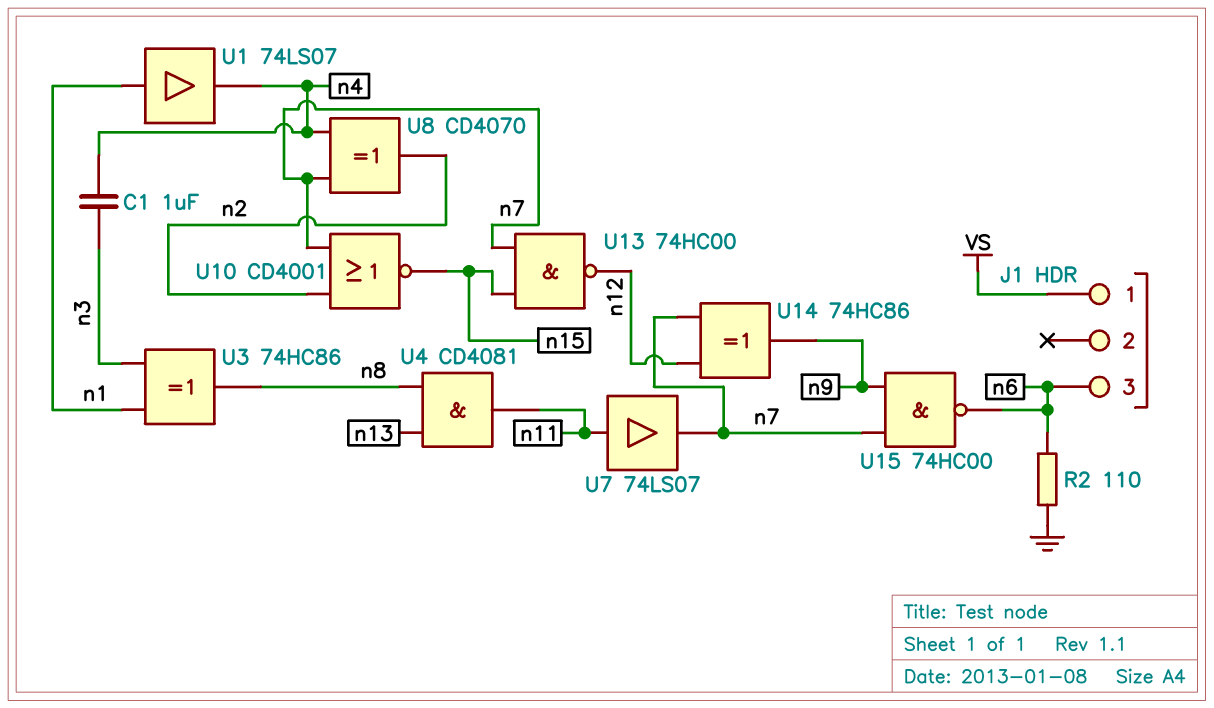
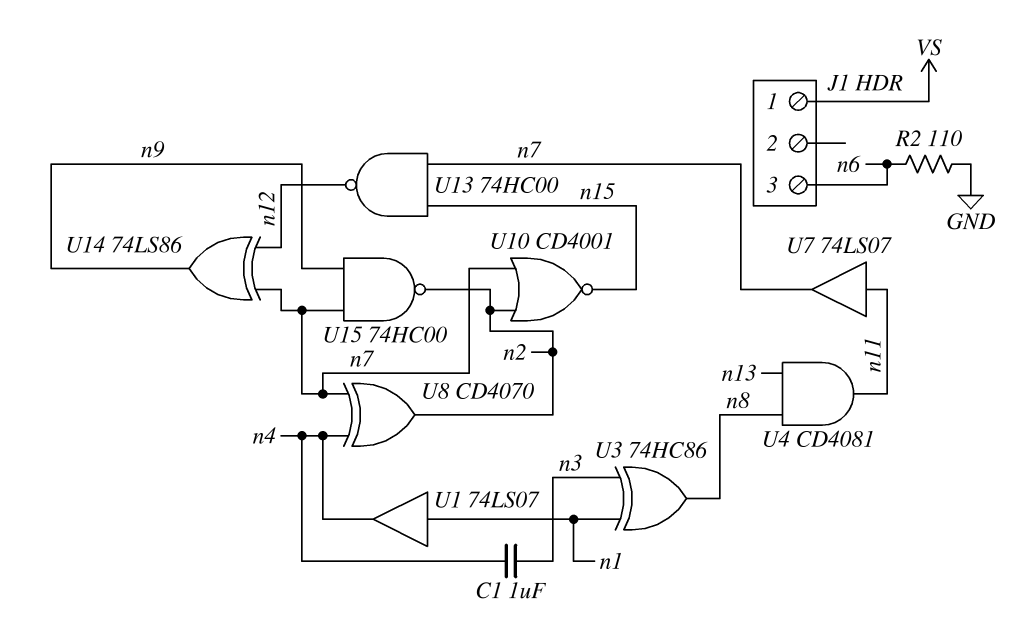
U14: XOR 74HC86 (in n7, in n12, out n9) -> XOR 74LS86 (in n7, in n12, out n9)
U15: NAND 74HC00 (in n7, in n9, out n6) -> NAND 74HC00 (in n7, in n9, out n2)

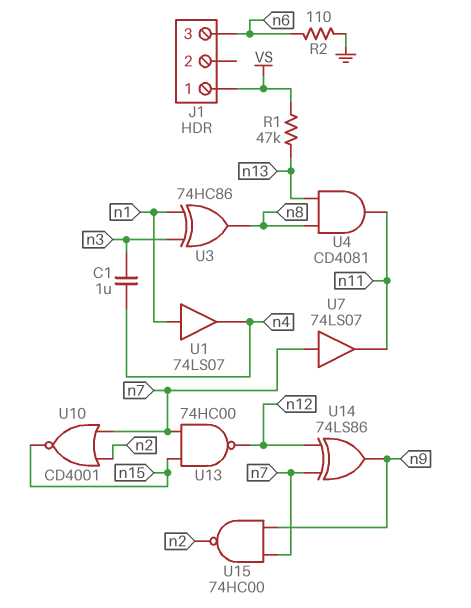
R1: none -> 47k (VS, n13)
U7: buffer 74LS07 (in n11, out n7) -> buffer 74LS07 (in n7, out n11)
U8: XOR CD4070 (in n4, in n7, out n2) -> none

